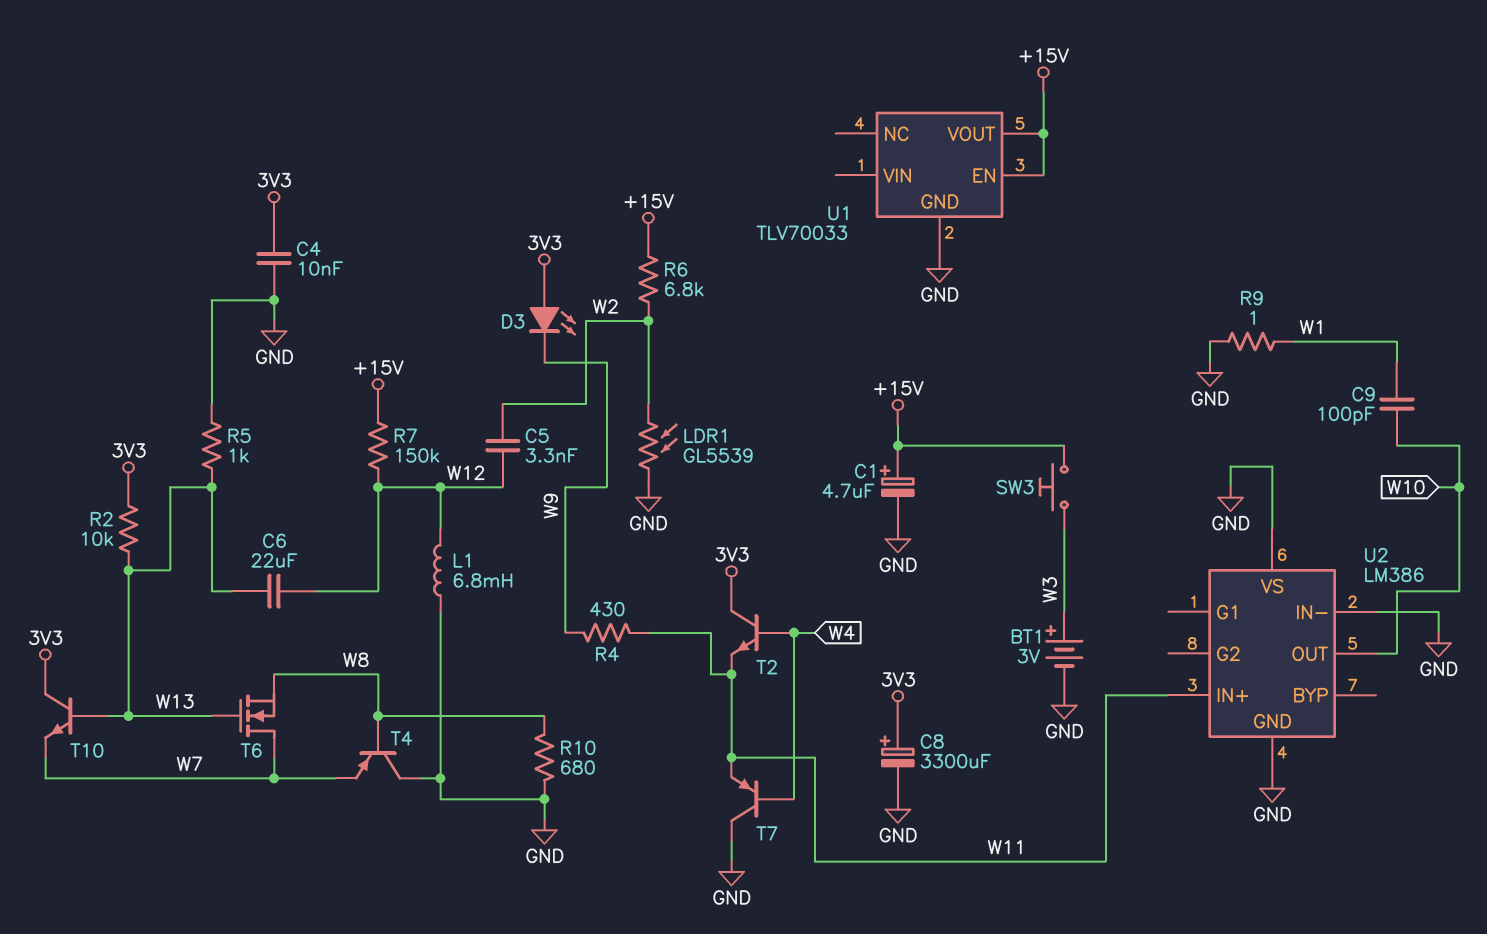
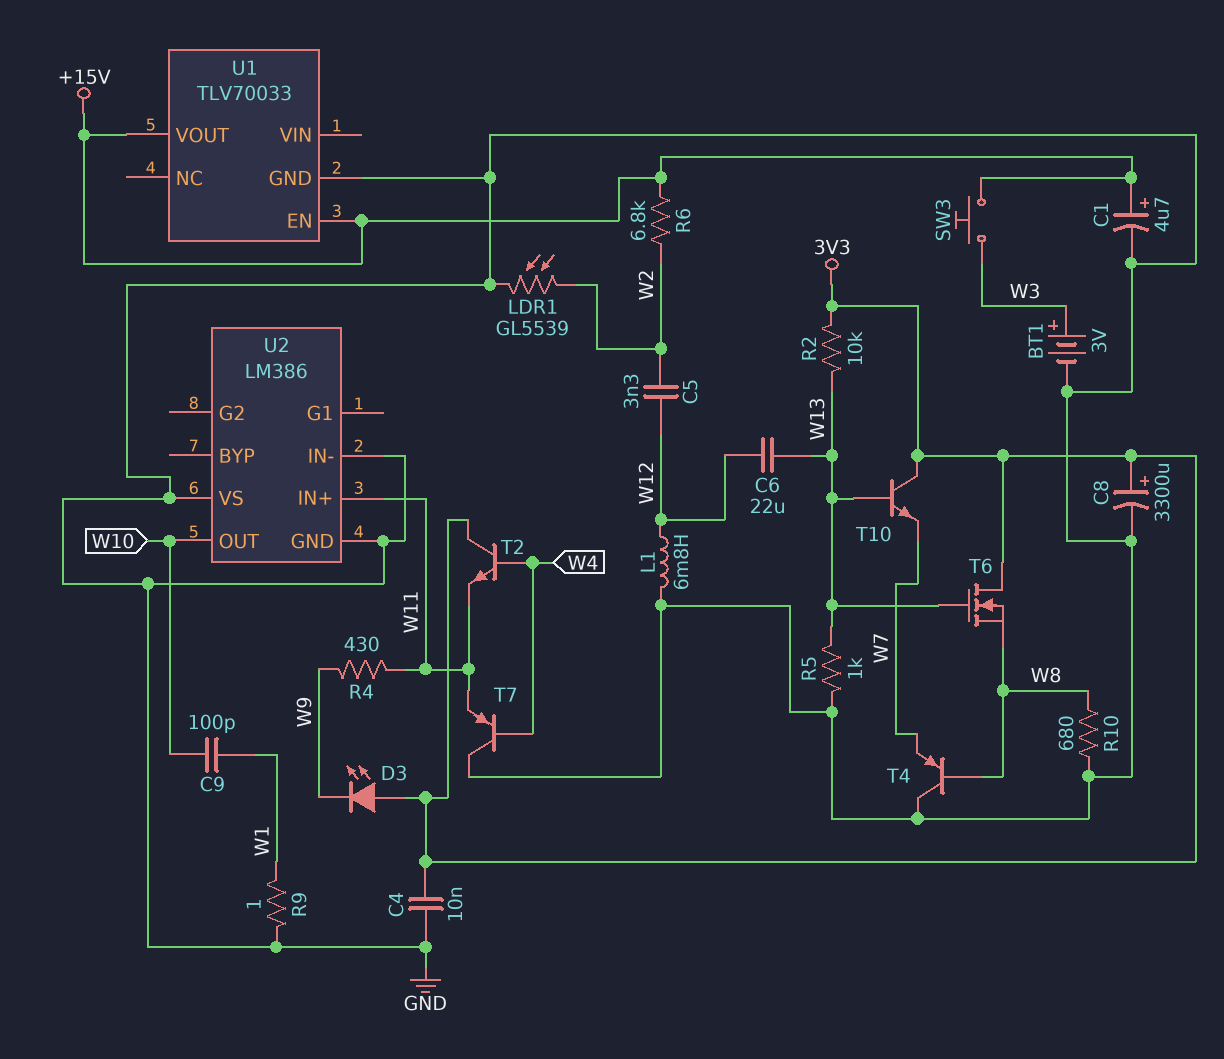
R7: 150k (+15V, W12) -> none
T6: NMOS (G W13, D W7, S W8) -> NMOS (G W13, D 3V3, S W8)

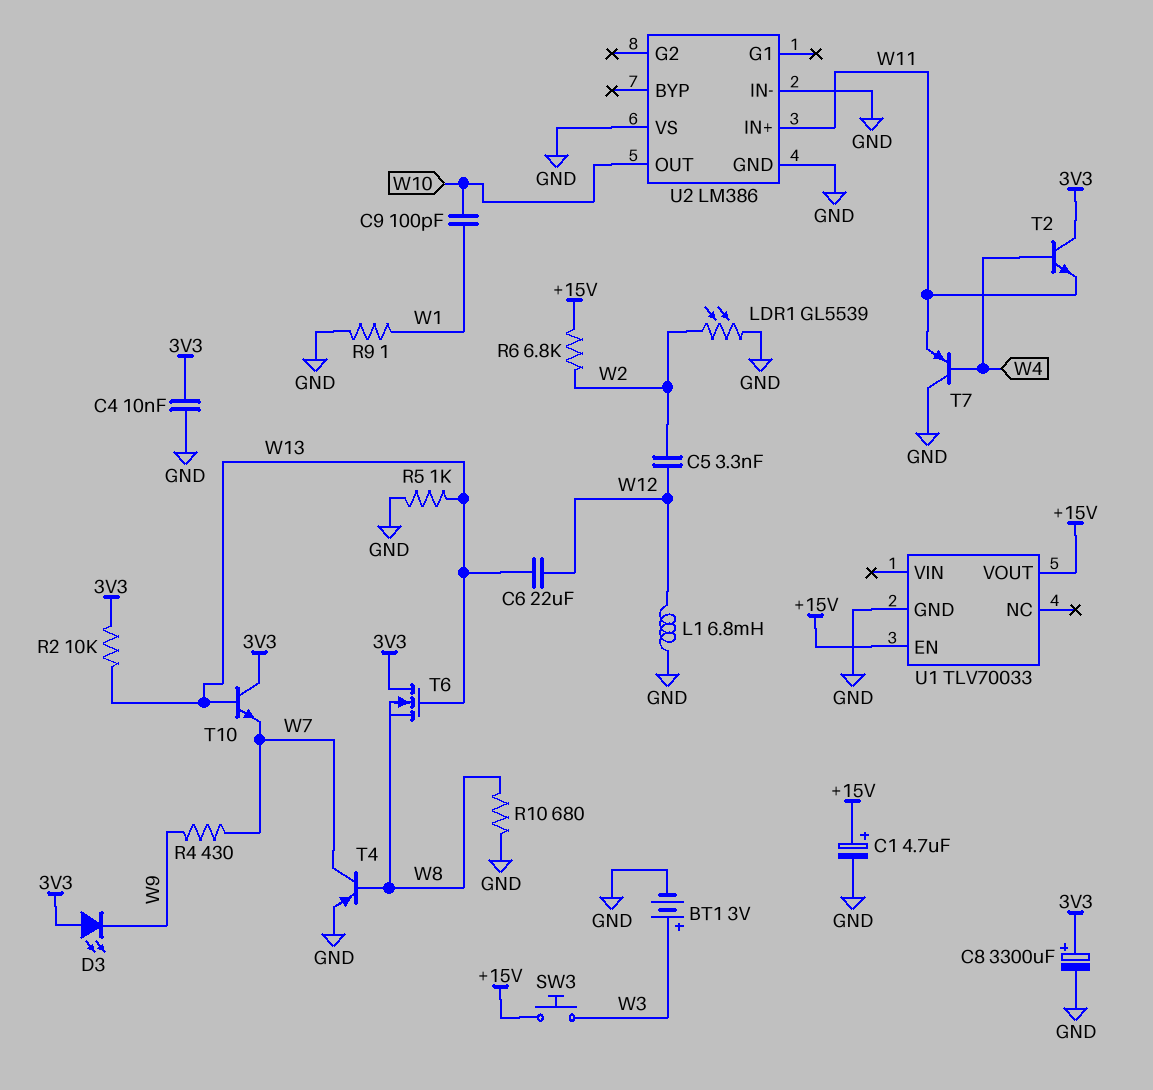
R4: 430 (W9, W11) -> 430 (W7, W9)
T4: PNP (B W8, C GND, E W7) -> PNP (B W8, C W7, E GND)

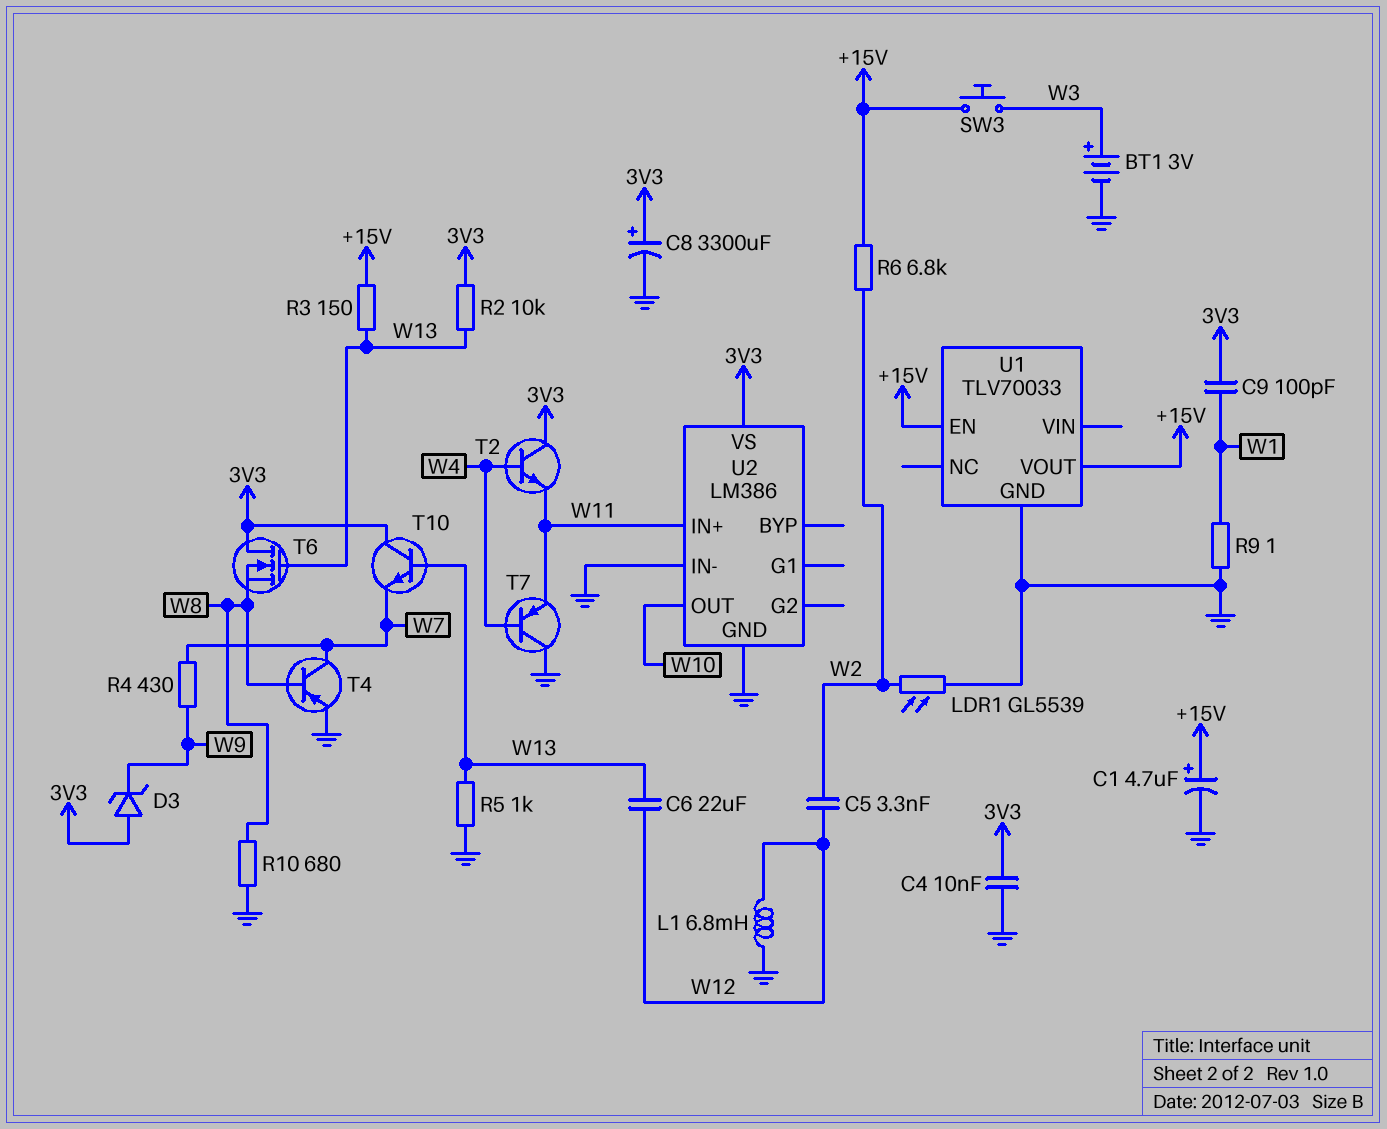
C9: 100pF (W1, W10) -> 100pF (3V3, W1)
D3: LED (A 3V3, K W9) -> zener (A 3V3, K W9)
R3: none -> 150 (+15V, W13)
U2 pin VS: GND -> 3V3

